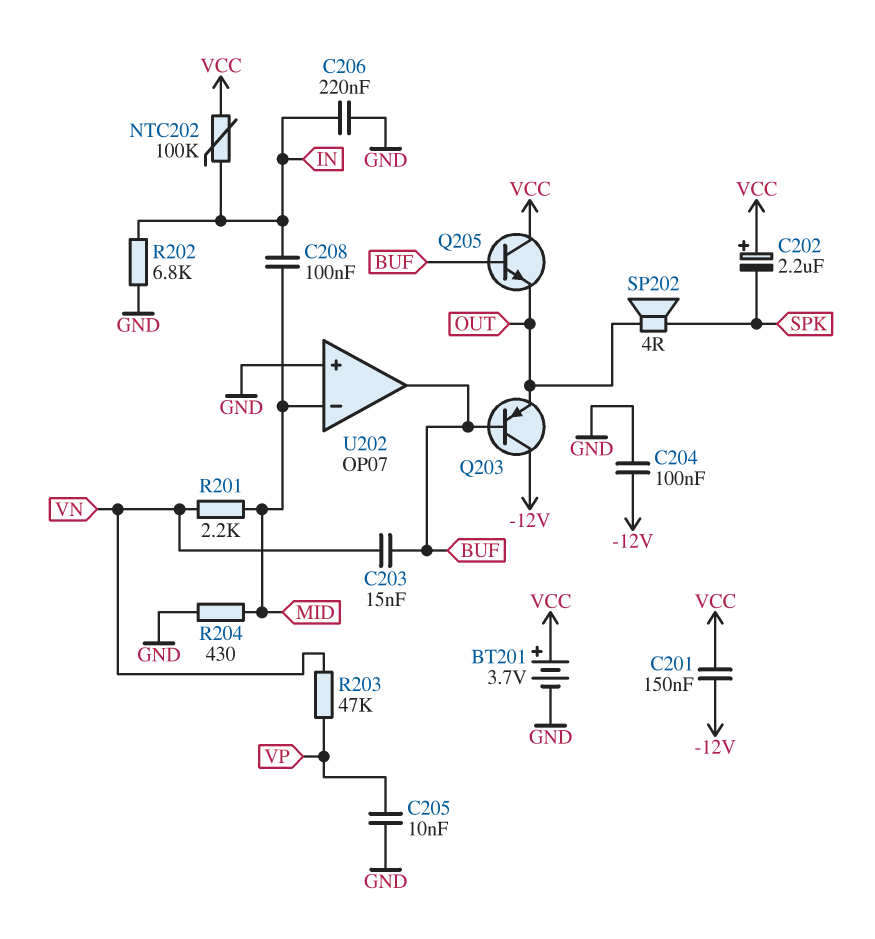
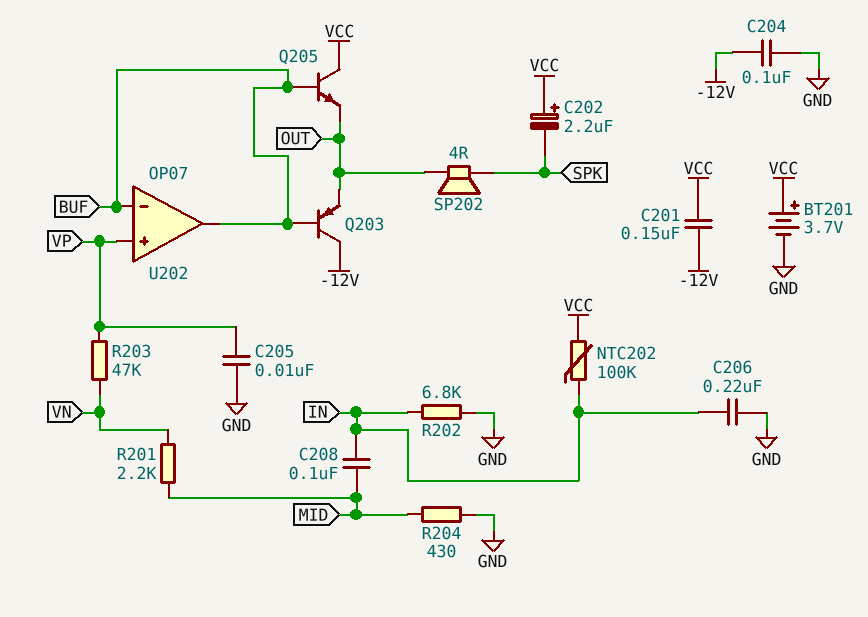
C203: 15nF (BUF, VN) -> none
U202 pin in+: GND -> VP
U202 pin in-: MID -> BUF

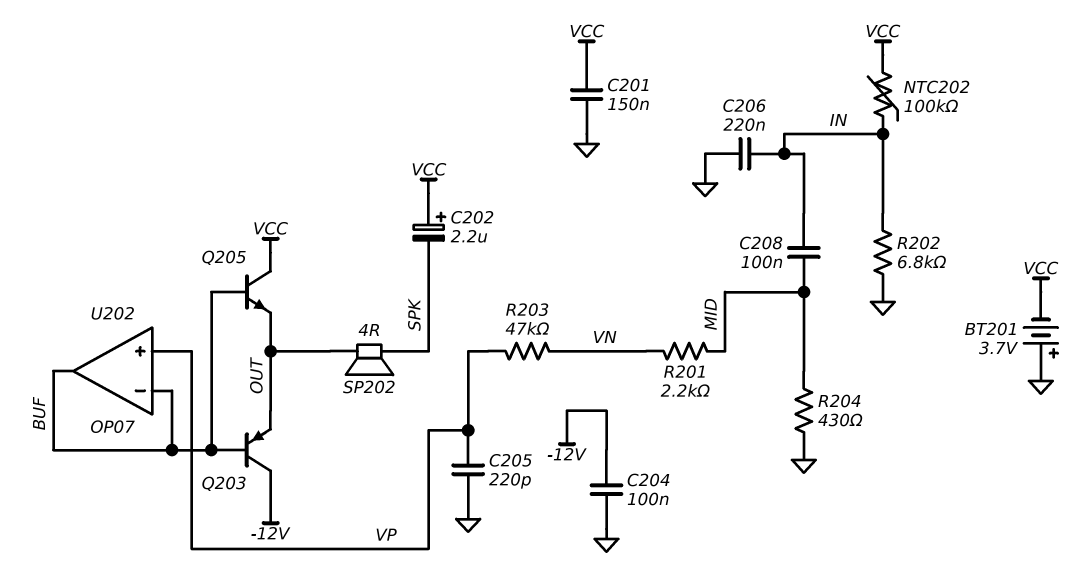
BT201: 3.7V (plus VCC, minus GND) -> 3.7V (plus GND, minus VCC)
C201: 150nF (-12V, VCC) -> 150nF (GND, VCC)
C205: 10nF (GND, VP) -> 220pF (GND, VP)

